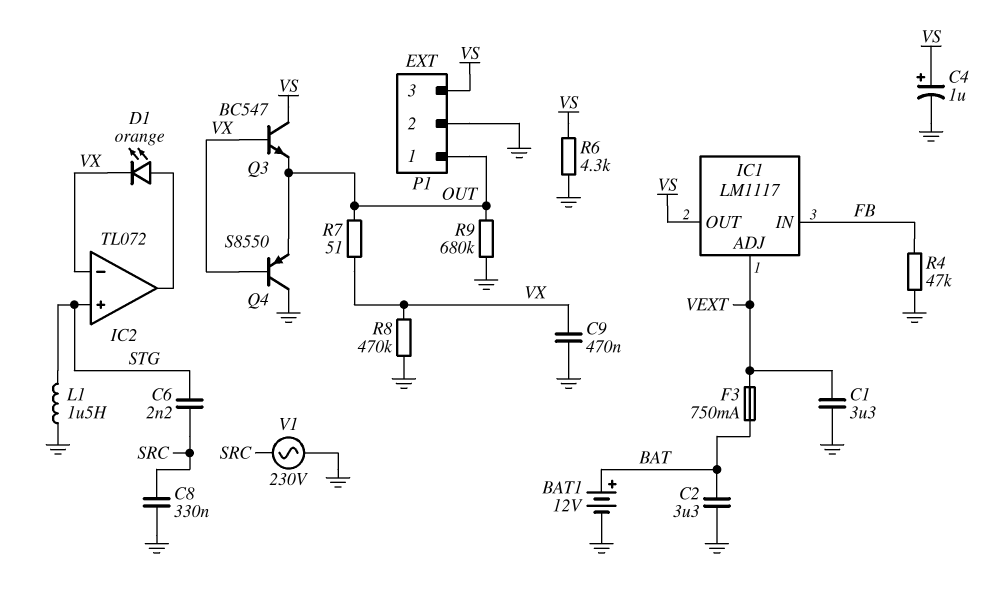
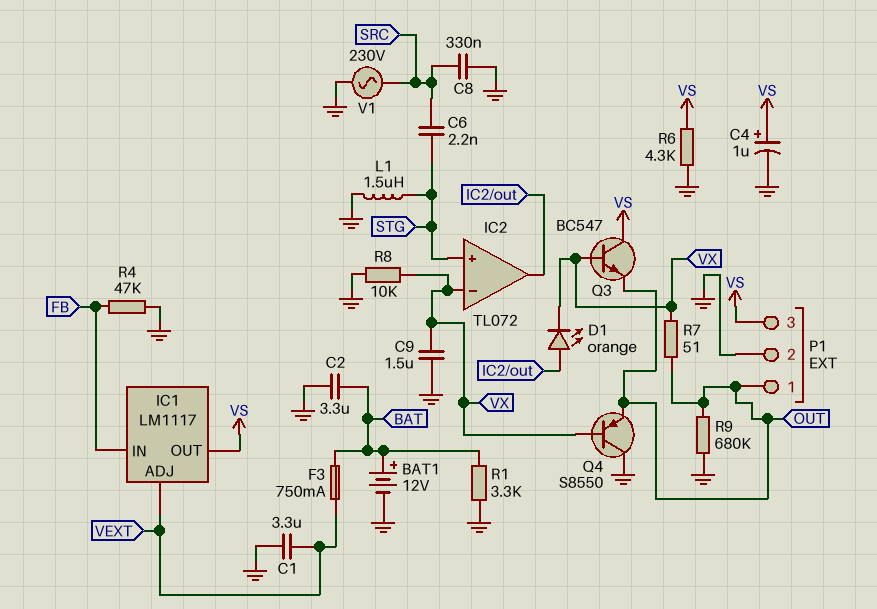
C9: 470nF (GND, VX) -> 1.5uF (GND, VX)
R1: none -> 3.3k (BAT, GND)
R8: 470k (GND, VX) -> 10k (GND, VX)

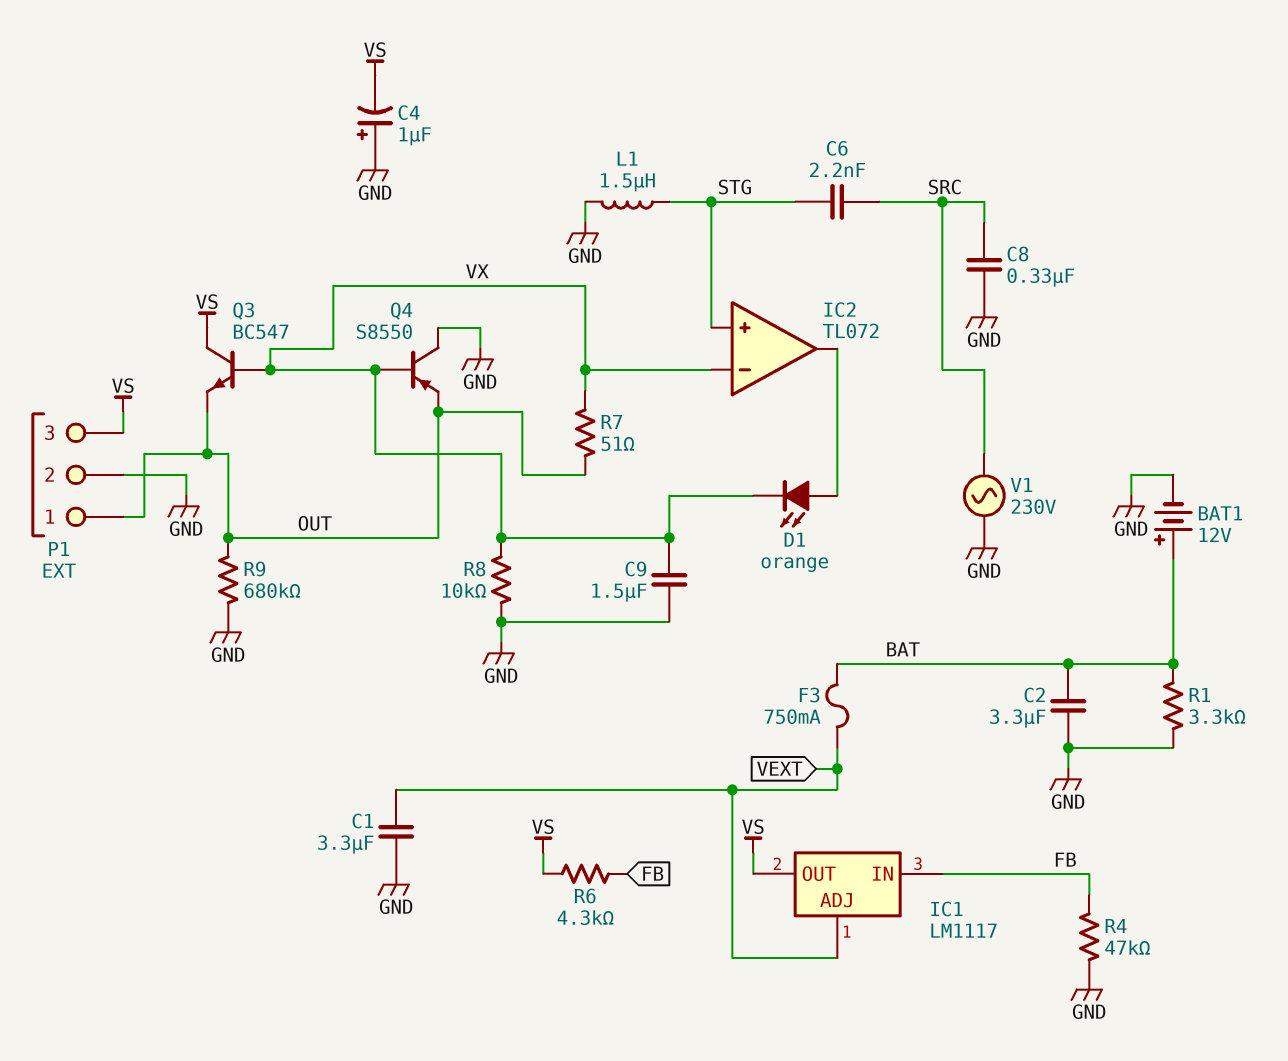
C4: 1uF (plus VS, minus GND) -> 1uF (plus GND, minus VS)
R6: 4.3k (GND, VS) -> 4.3k (FB, VS)

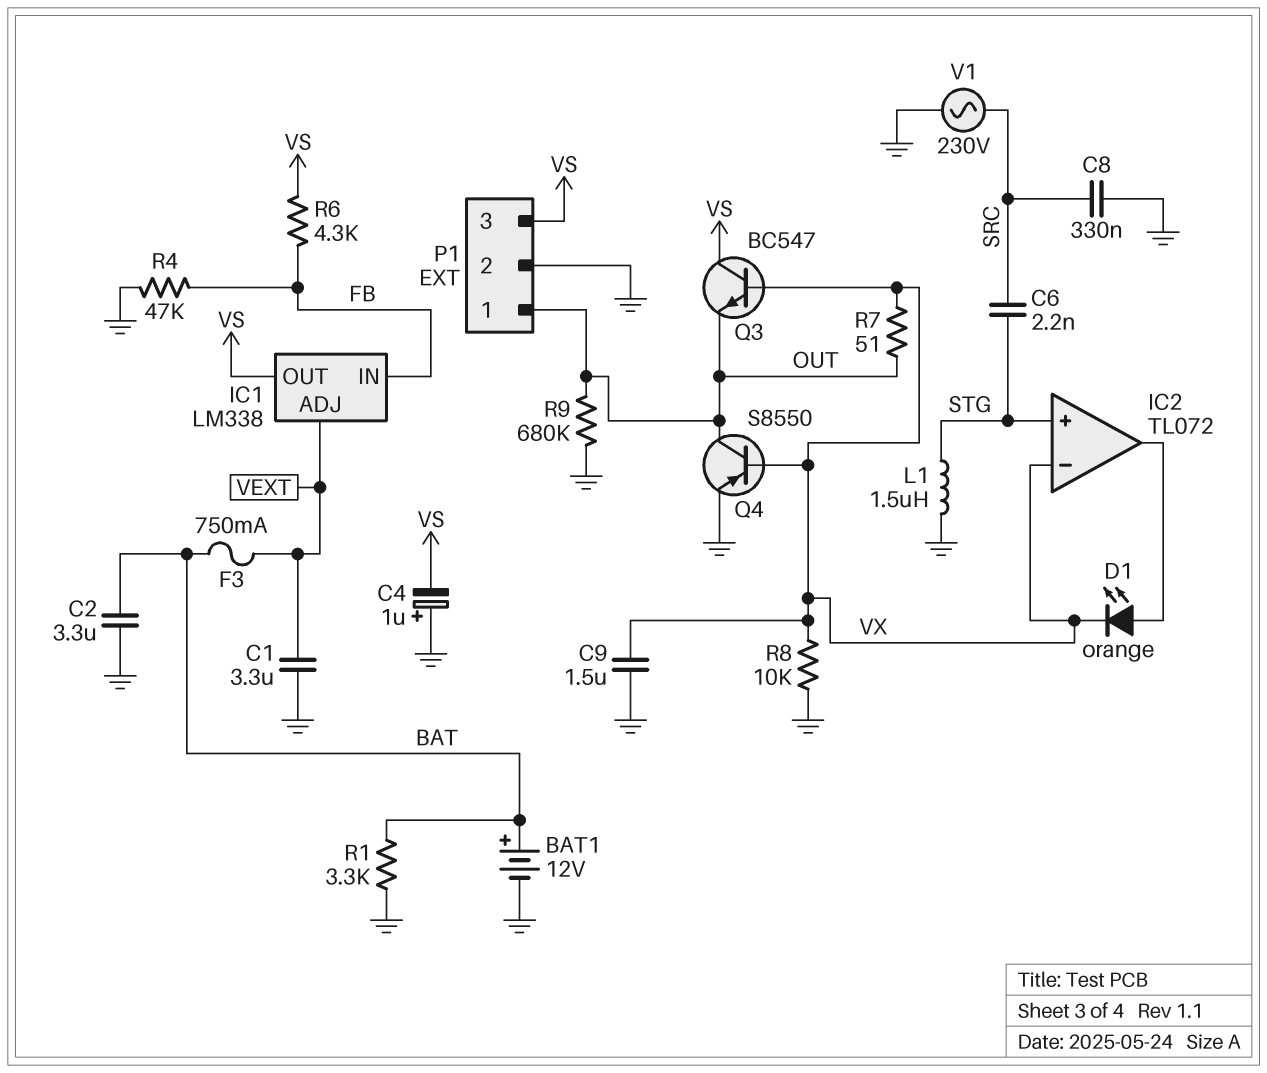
IC1: LM1117 -> LM338
Q4: PNP S8550 (B VX, C GND, E OUT) -> PNP S8550 (B VX, C OUT, E GND)

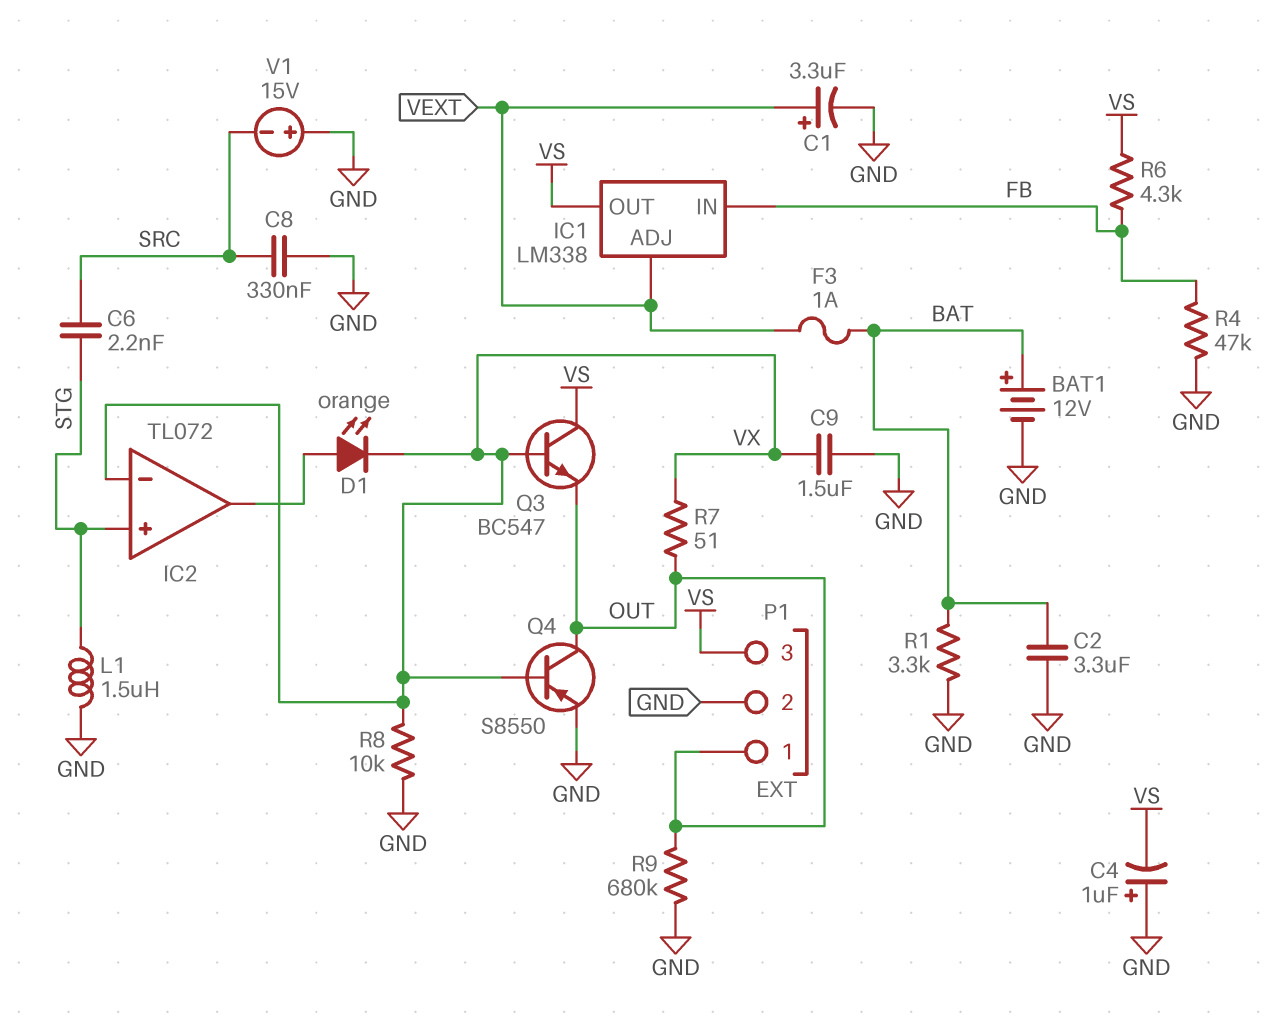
C1: 3.3uF (GND, VEXT) -> 3.3uF (plus VEXT, minus GND)
F3: 750mA (BAT, VEXT) -> 1A (BAT, VEXT)
V1: AC 230V (GND, SRC) -> 15V (plus GND, minus SRC)

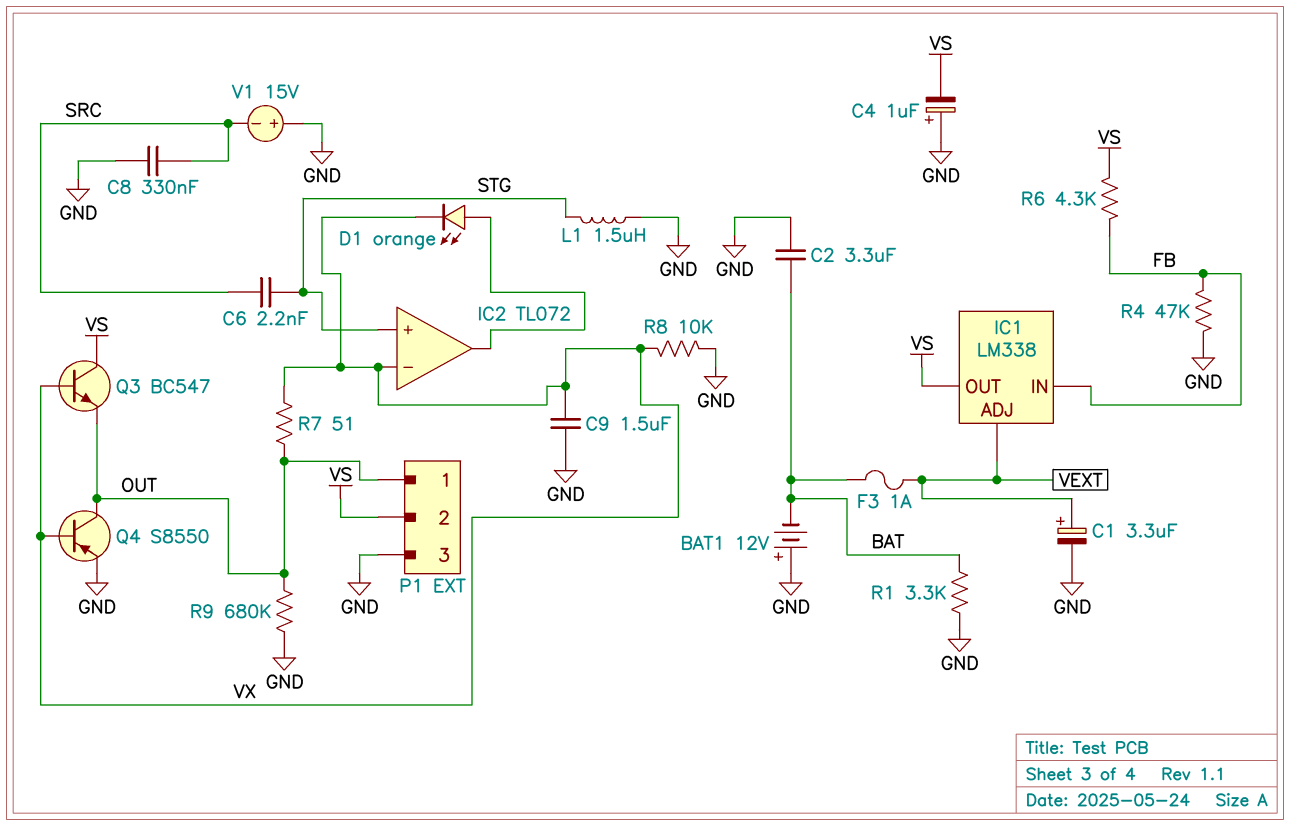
BAT1: 12V (plus BAT, minus GND) -> 12V (plus GND, minus BAT)
P1 pin 2: GND -> VS
P1 pin 3: VS -> GND

